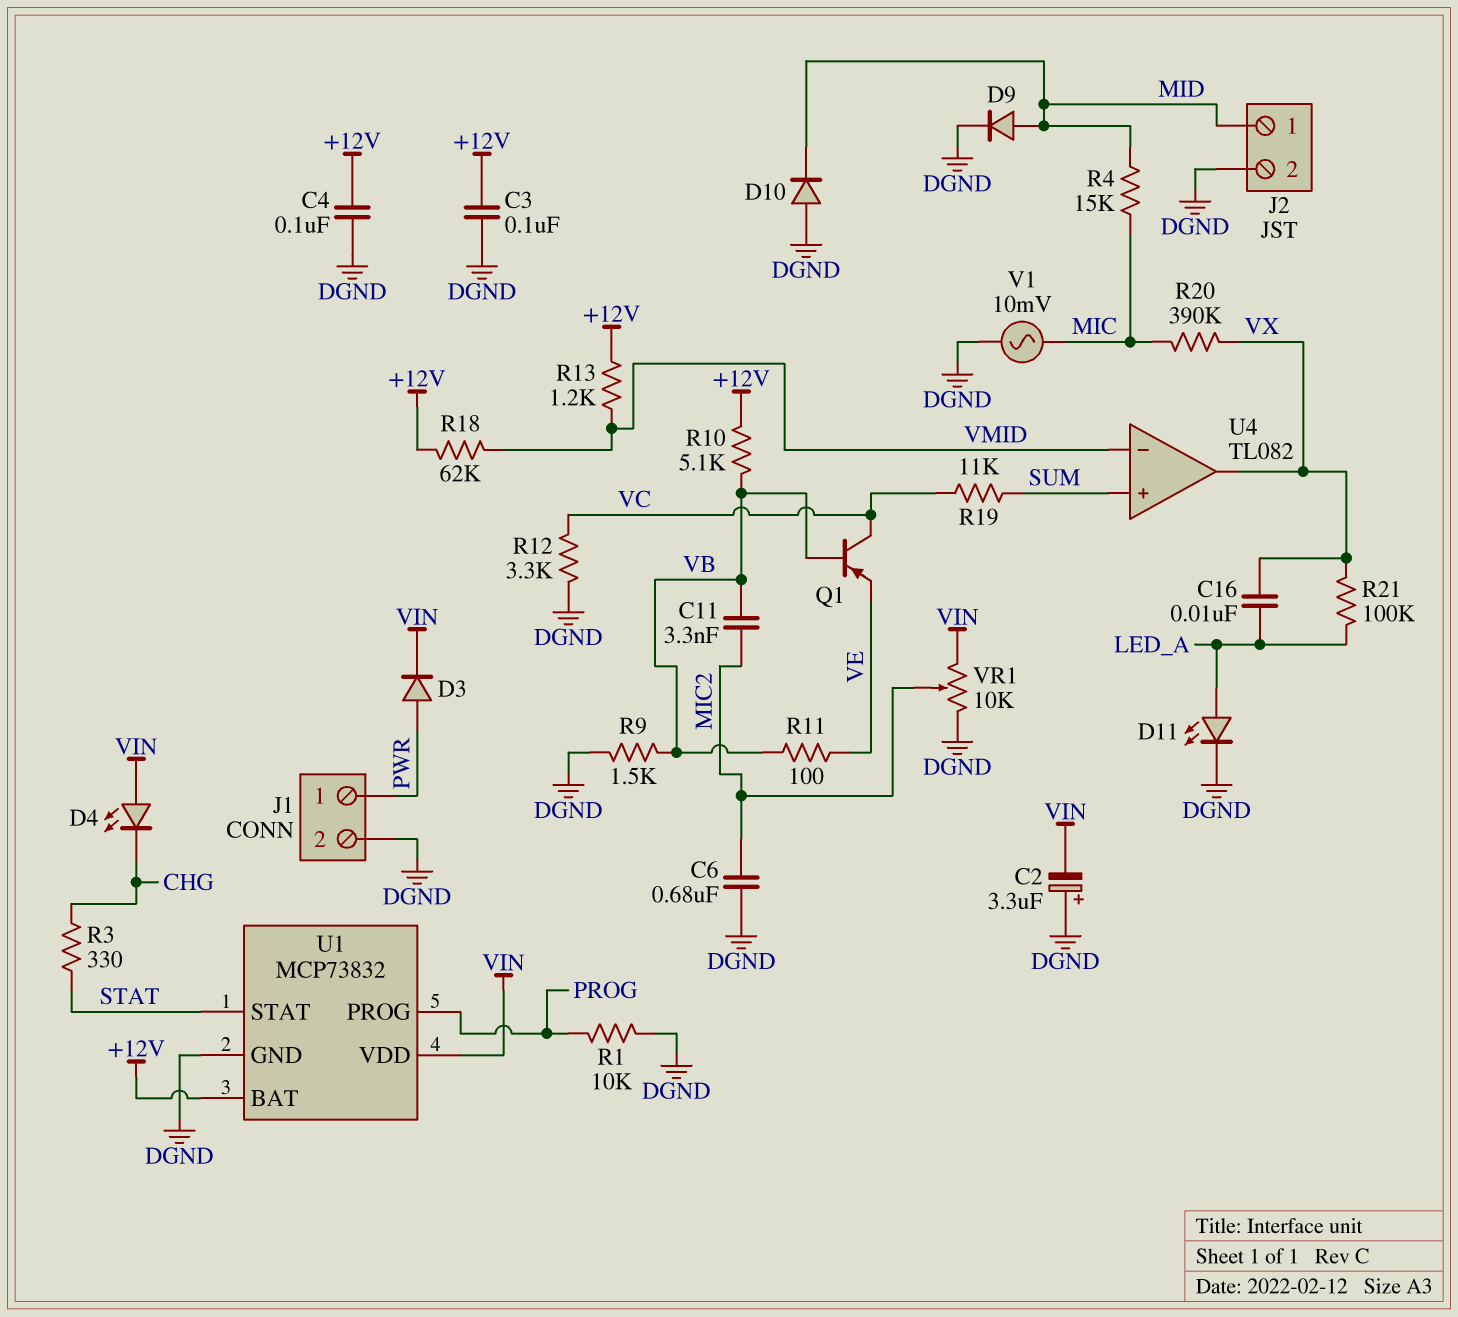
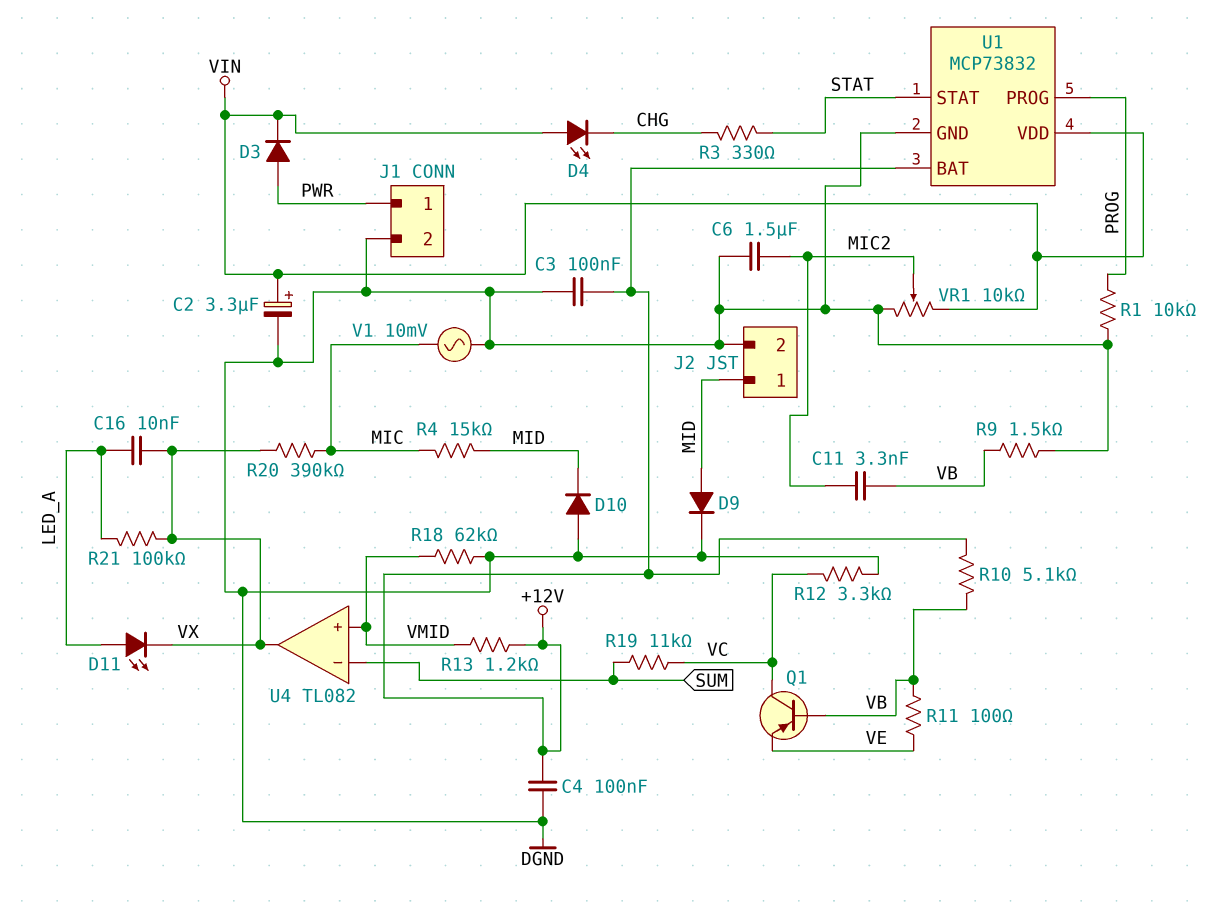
C2: 3.3uF (plus DGND, minus VIN) -> 3.3uF (plus VIN, minus DGND)
C6: 680nF (DGND, MIC2) -> 1.5uF (DGND, MIC2)
D11: LED (A LED_A, K DGND) -> LED (A LED_A, K VX)
R18: 62k (+12V, VMID) -> 62k (DGND, VMID)
U4 pin in+: SUM -> VMID
U4 pin in-: VMID -> SUM

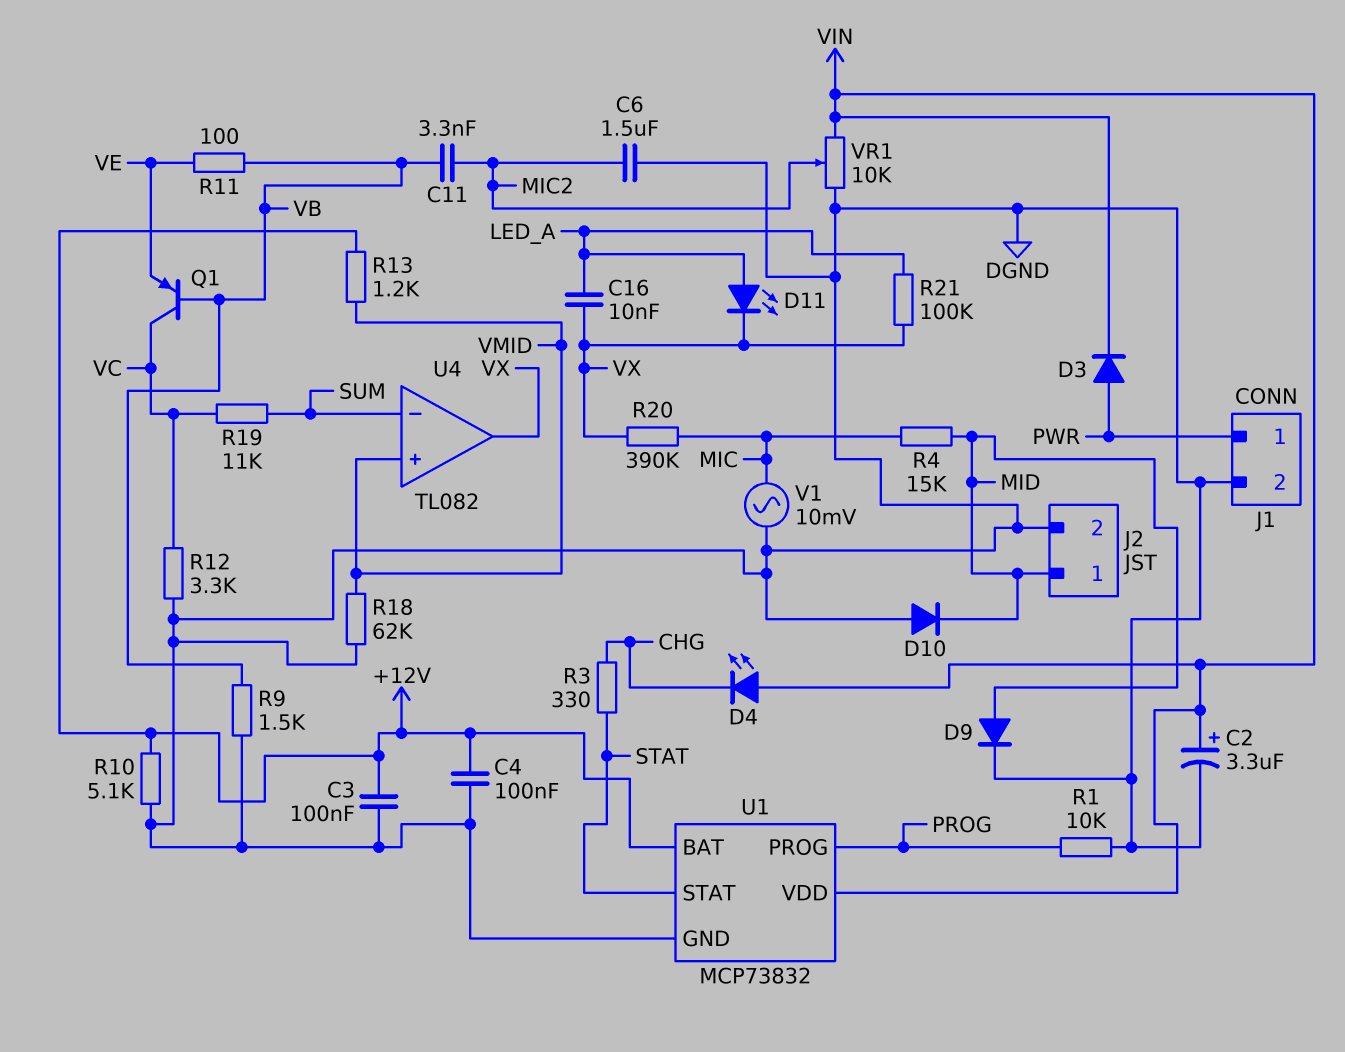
R10: 5.1k (+12V, VB) -> 5.1k (+12V, DGND)

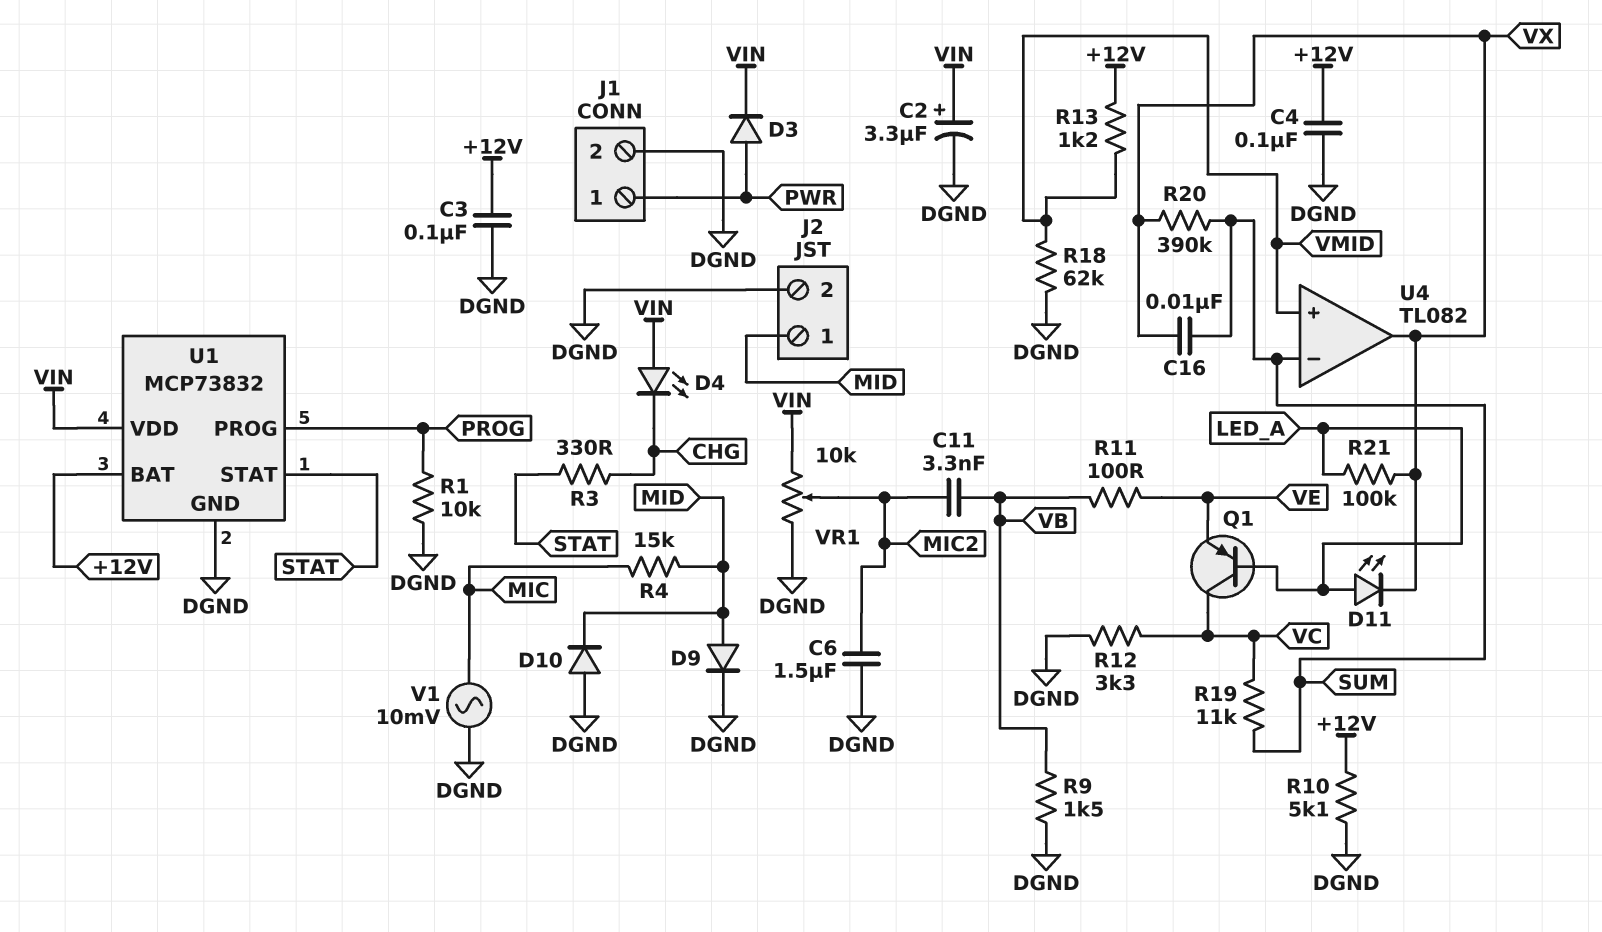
C16: 10nF (LED_A, VX) -> 10nF (SUM, VX)
Q1: PNP (B VB, C VC, E VE) -> PNP (B LED_A, C VC, E VE)
R20: 390k (MIC, VX) -> 390k (SUM, VX)

